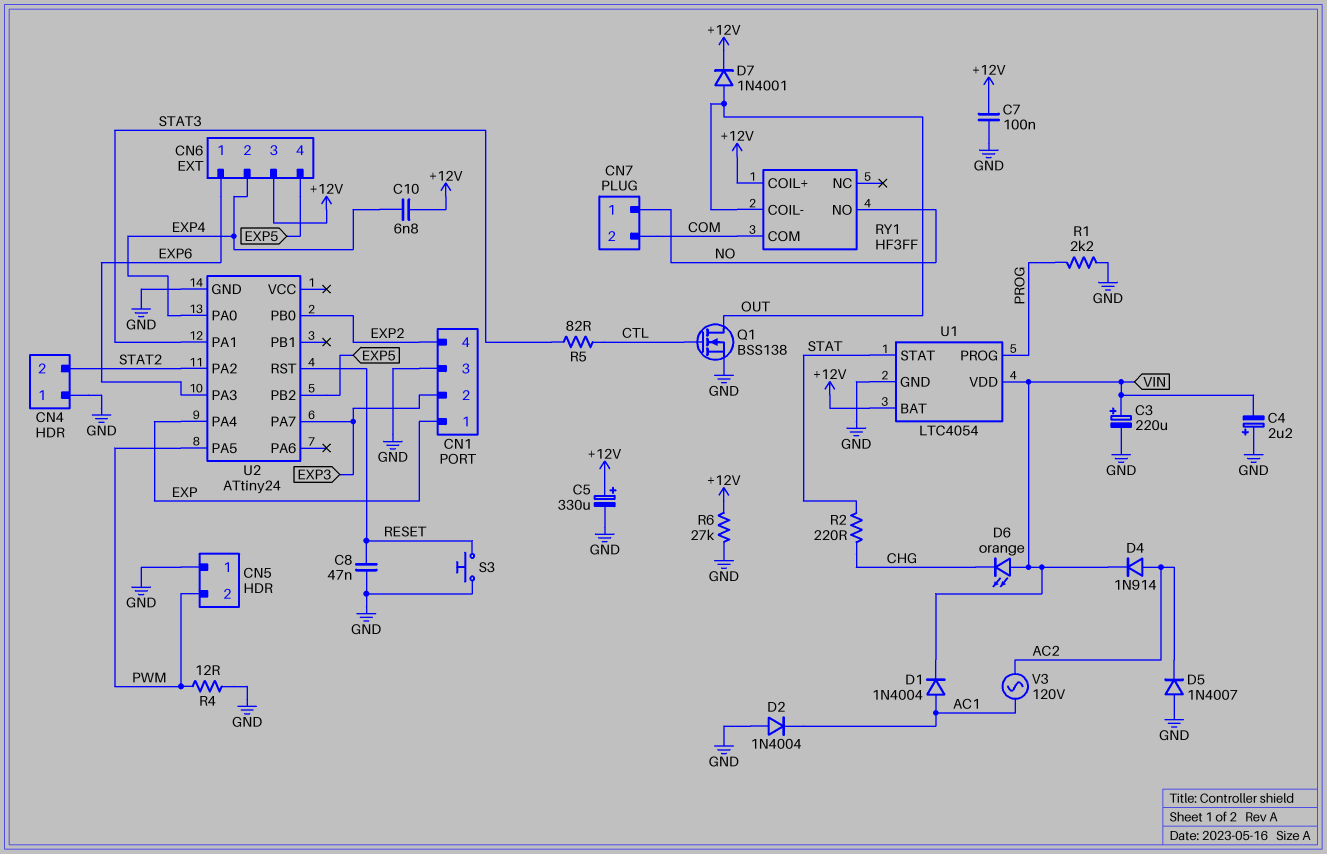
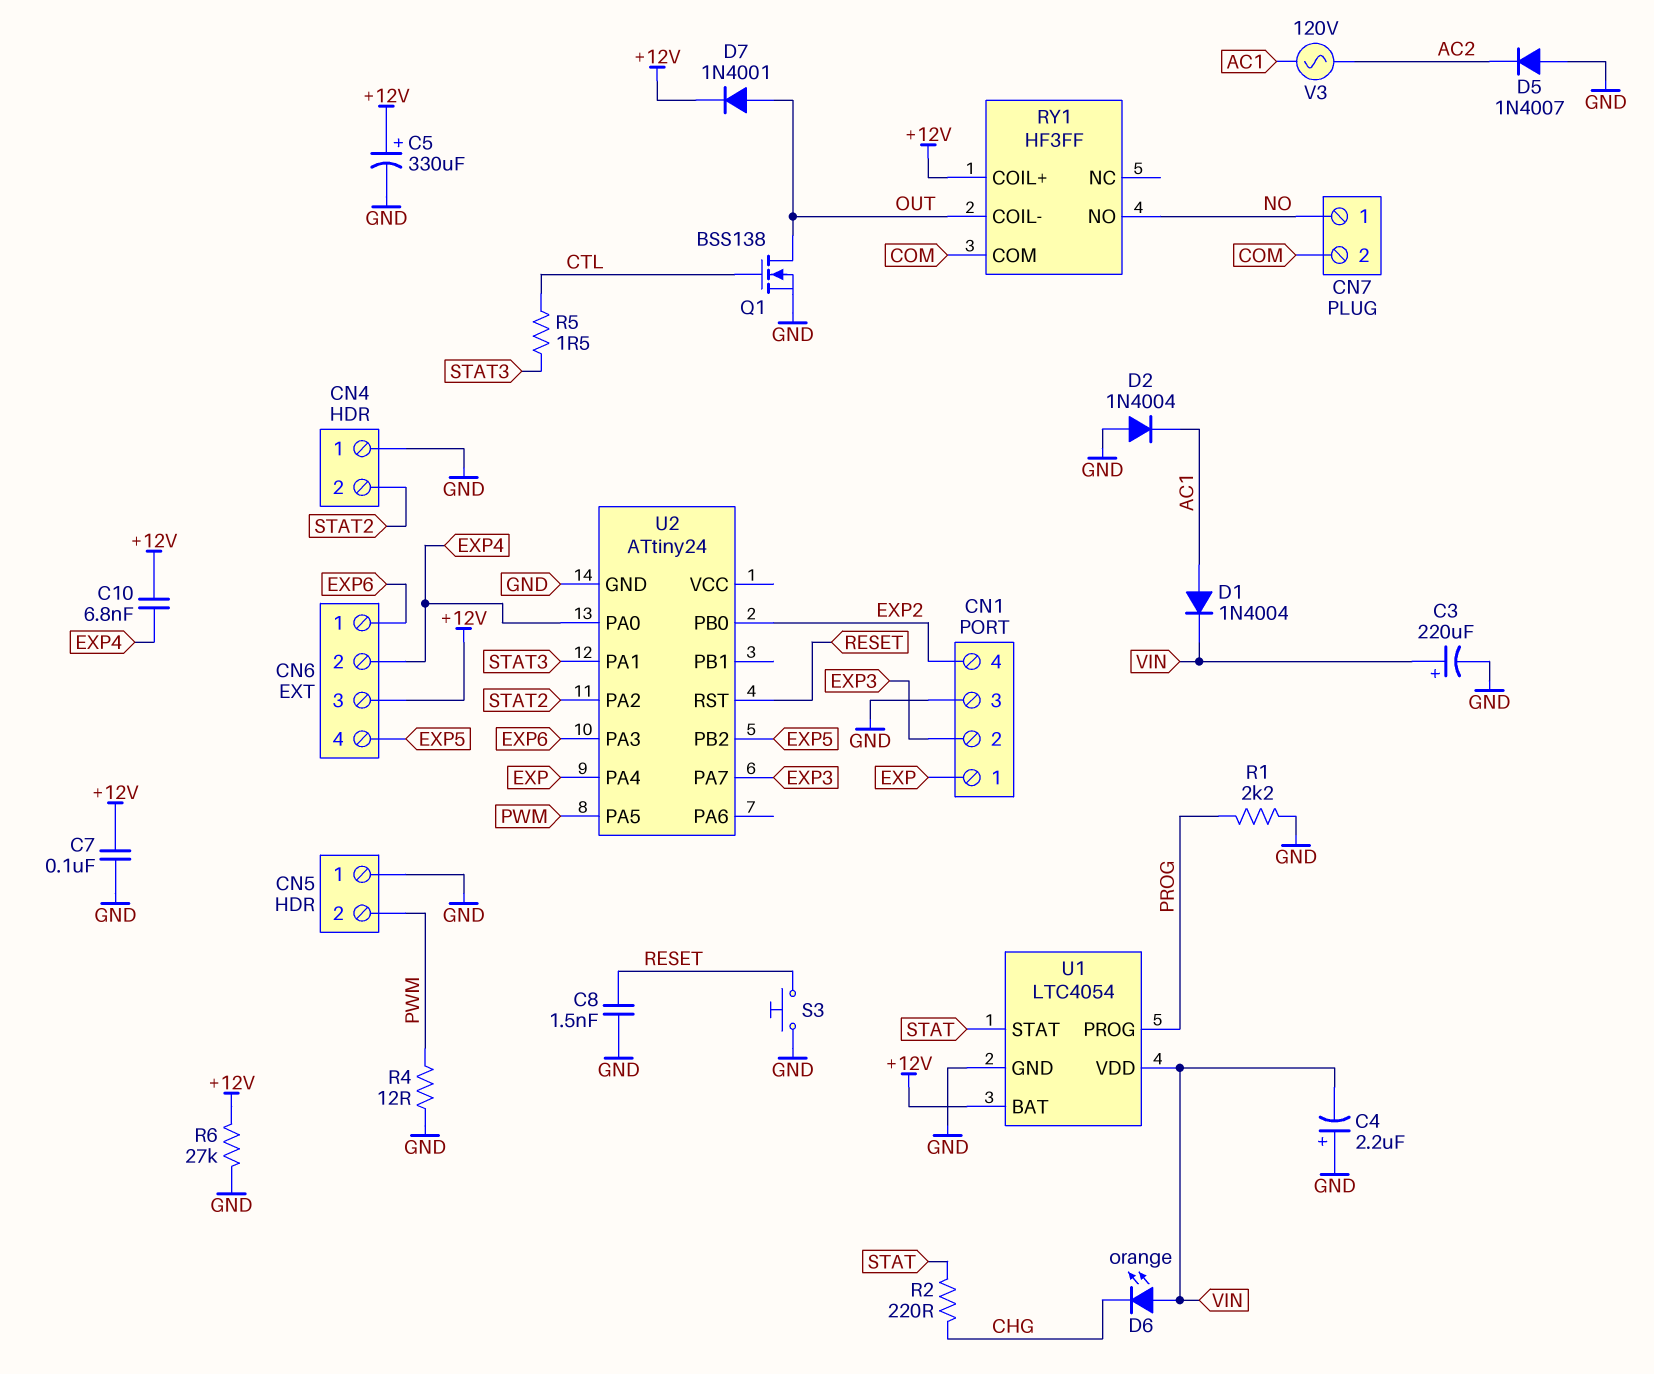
C8: 47nF (GND, RESET) -> 1.5nF (GND, RESET)
D4: diode 1N914 (A AC2, K VIN) -> none
R5: 82 (CTL, STAT3) -> 1.5 (CTL, STAT3)

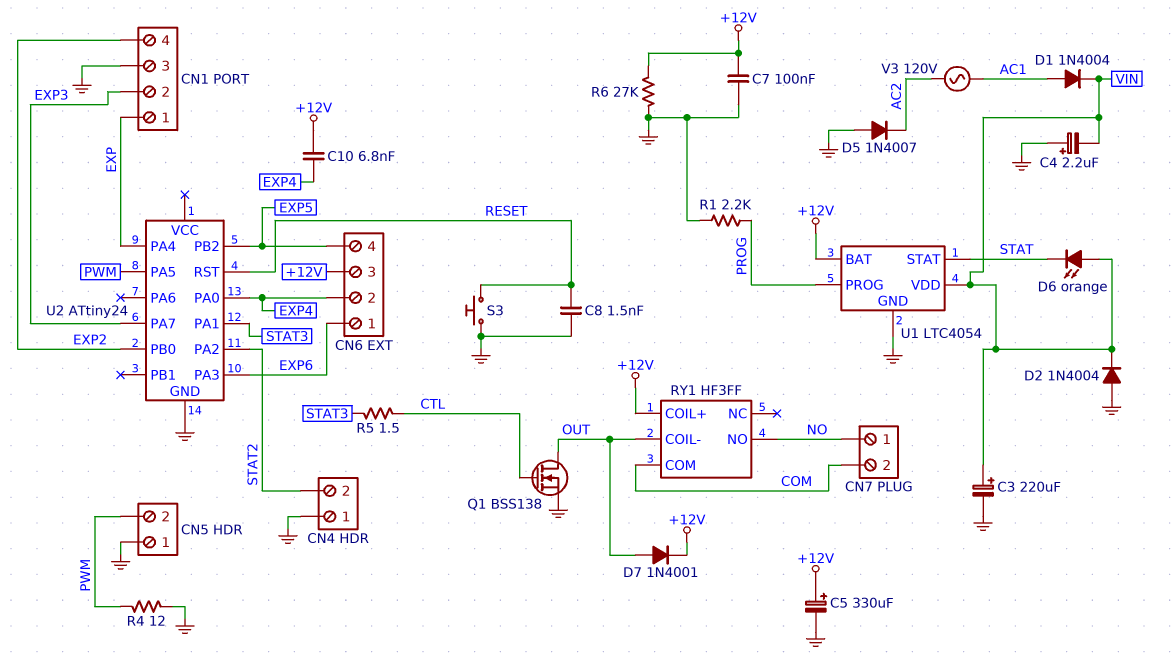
D2: diode 1N4004 (A GND, K AC1) -> diode 1N4004 (A GND, K VIN)
D6: LED orange (A VIN, K CHG) -> LED orange (A VIN, K STAT)
R2: 220 (CHG, STAT) -> none

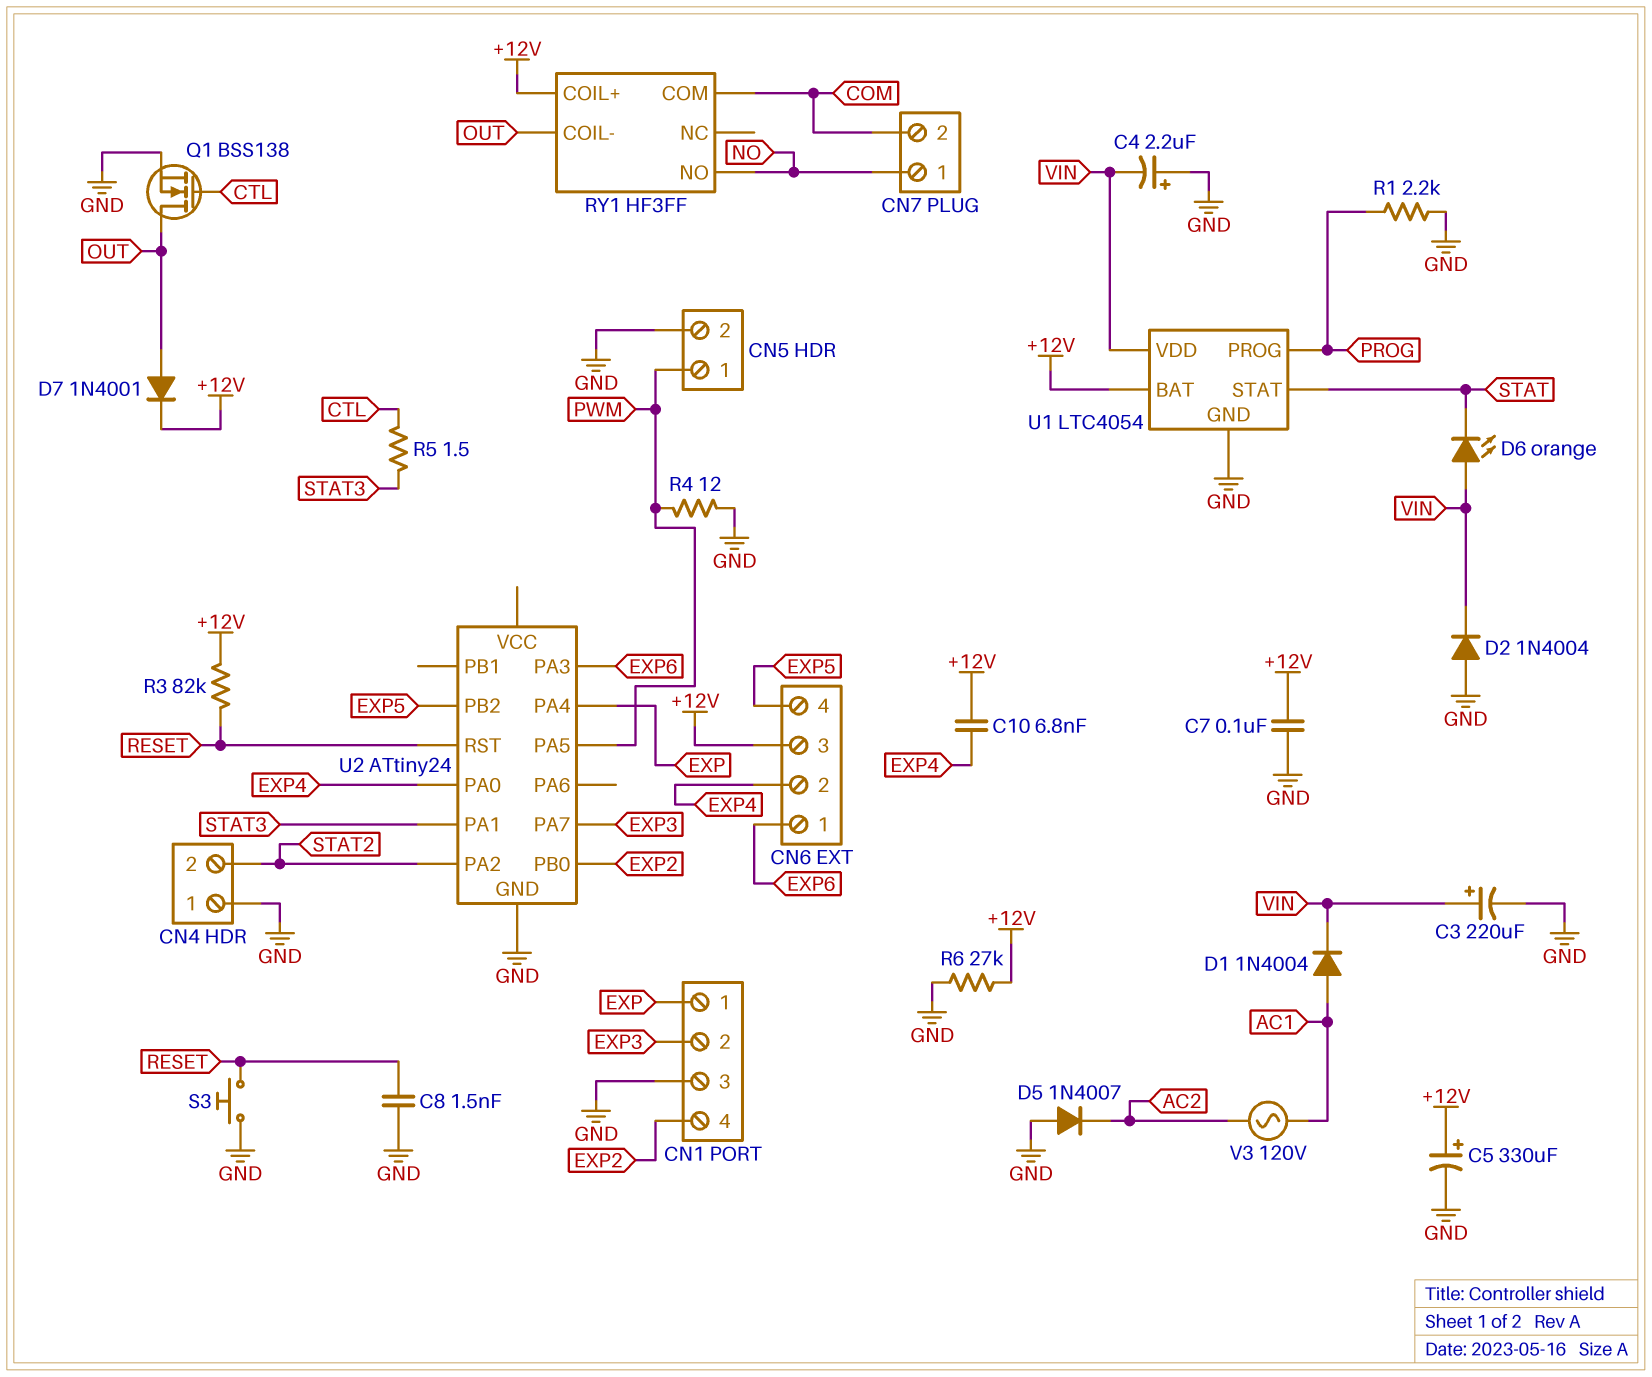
CN5 pin 1: GND -> PWM
CN5 pin 2: PWM -> GND
R3: none -> 82k (+12V, RESET)

